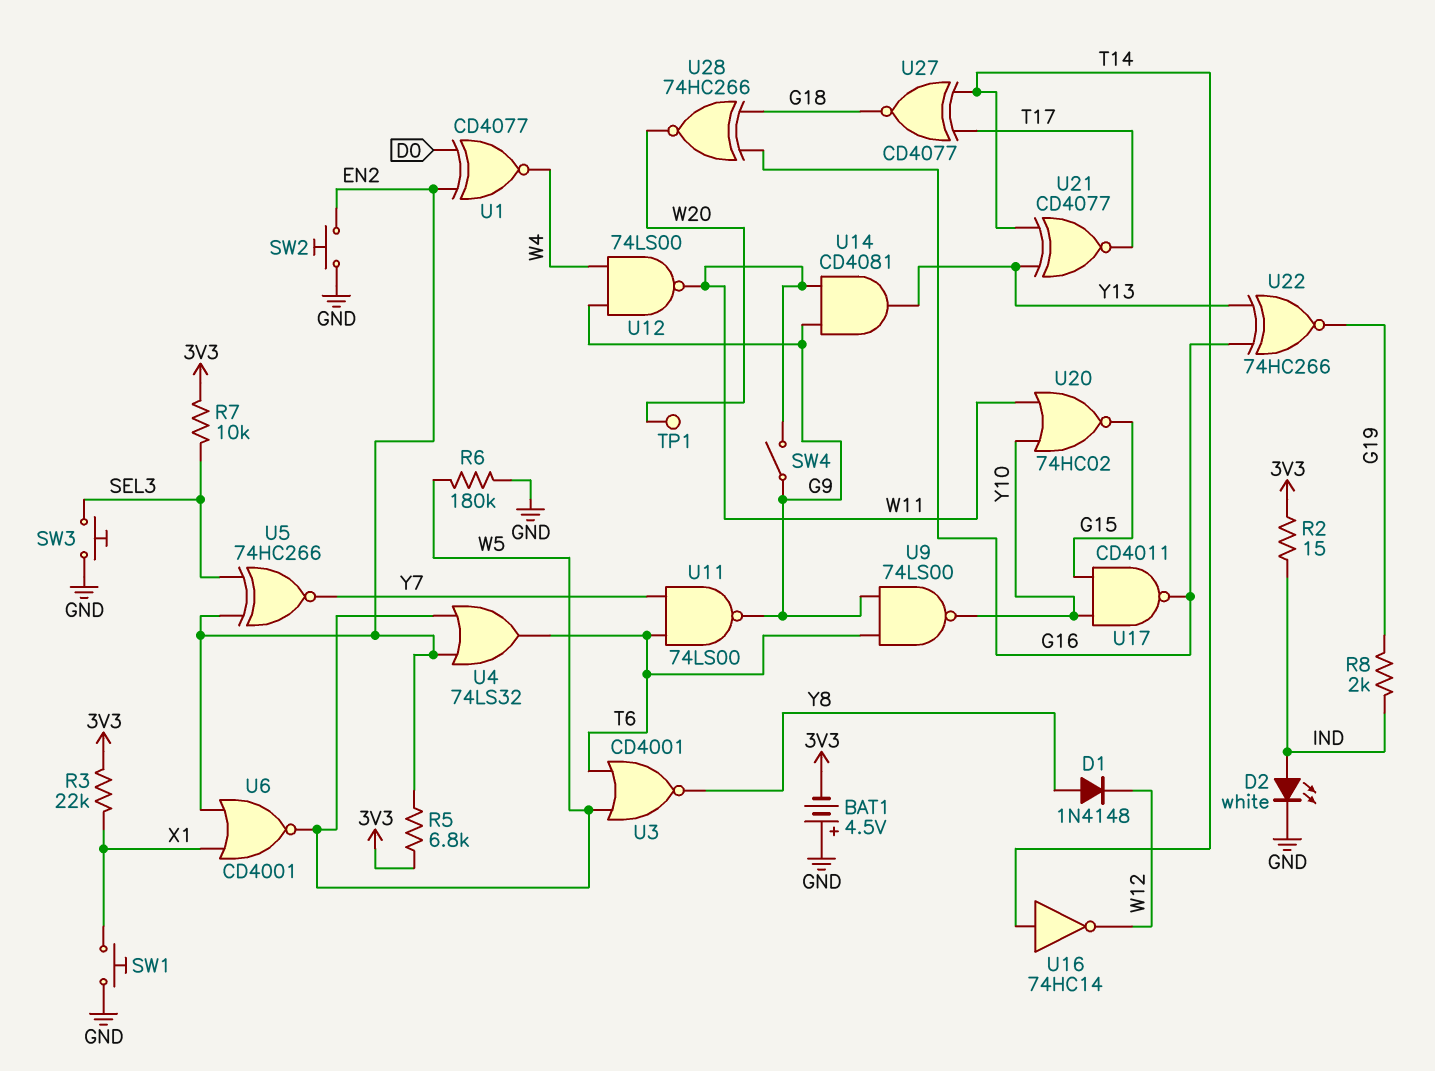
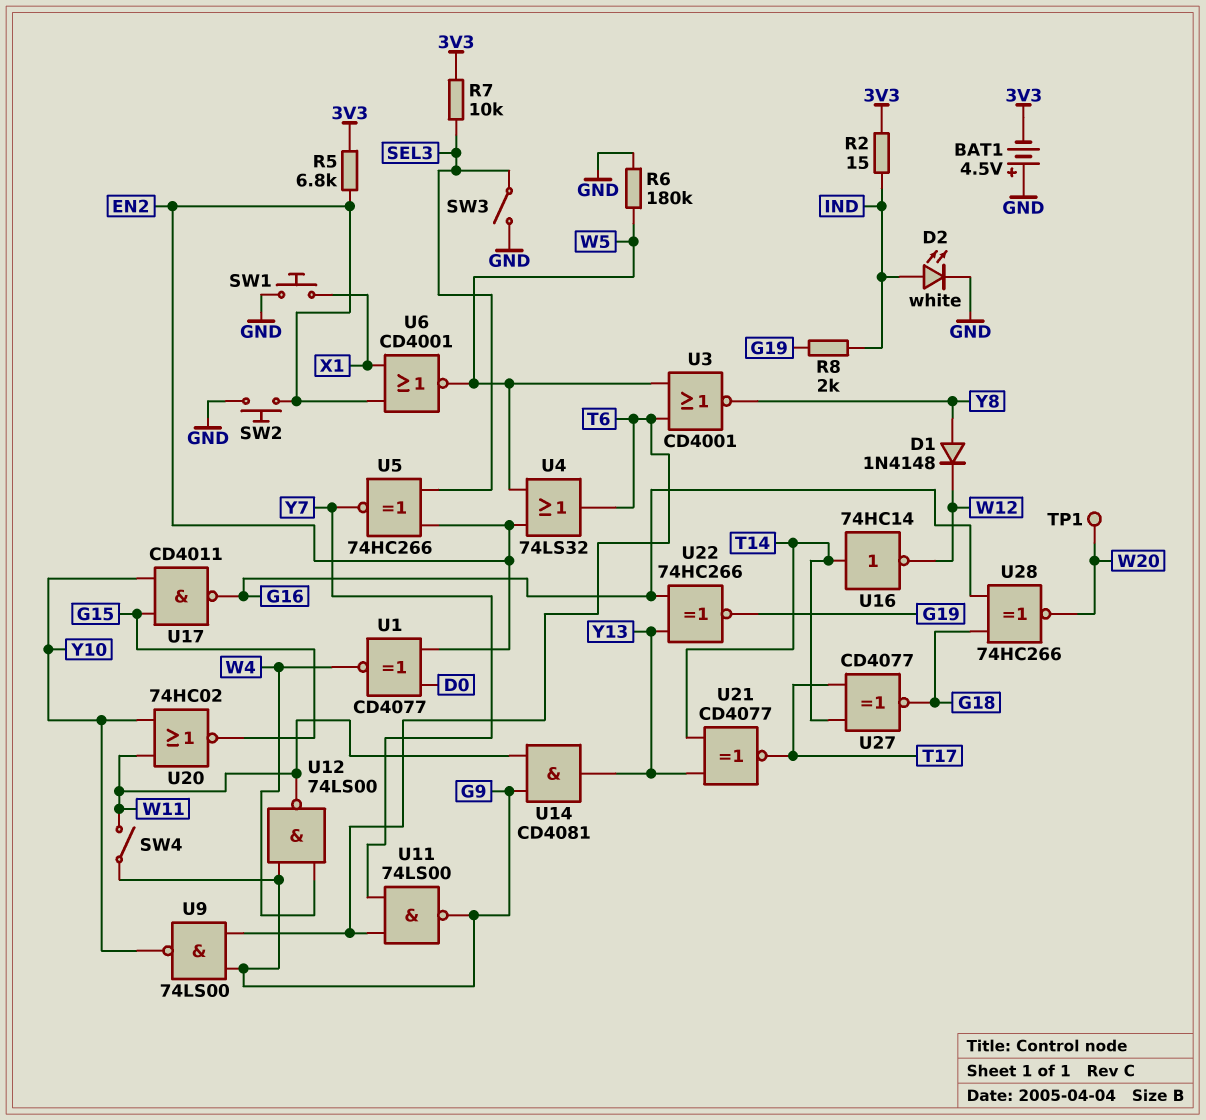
R3: 22k (3V3, X1) -> none
SW3: button (GND, SEL3) -> switch (GND, SEL3)

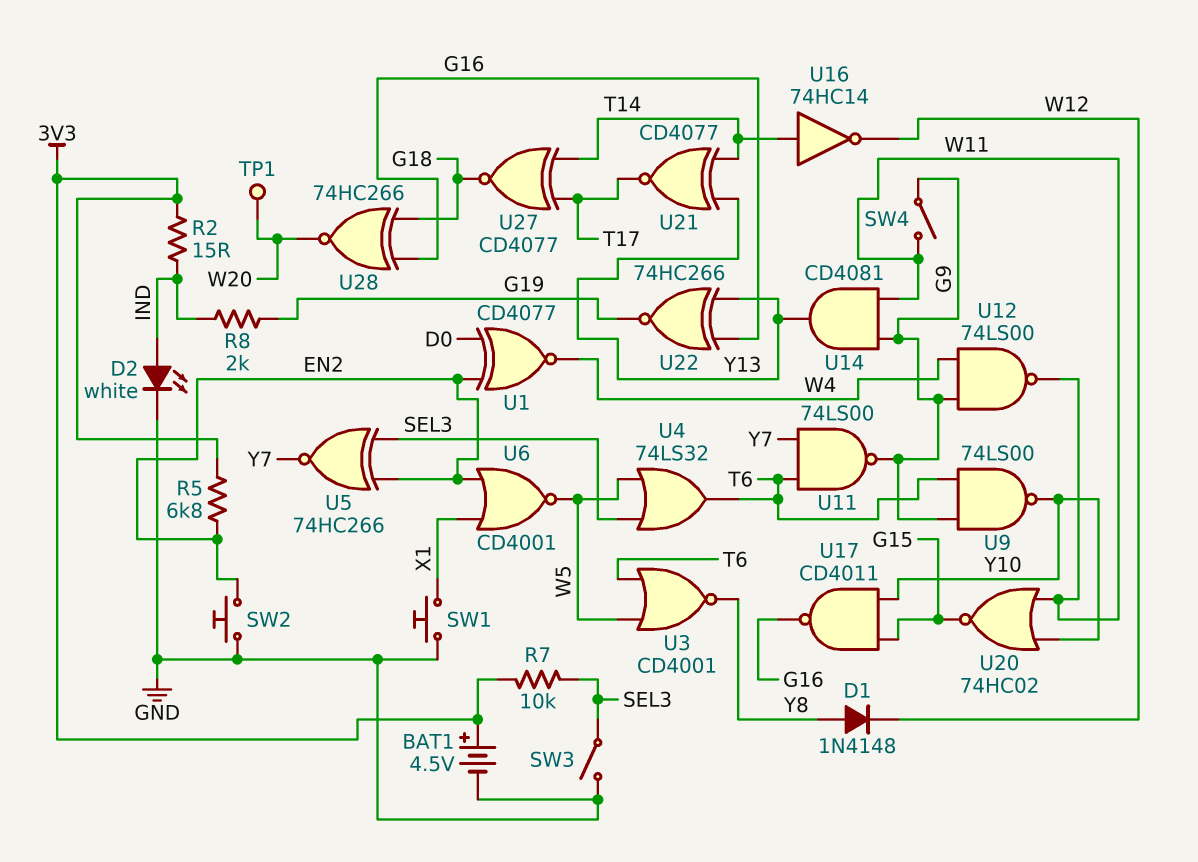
BAT1: 4.5V (plus GND, minus 3V3) -> 4.5V (plus 3V3, minus GND)
R6: 180k (GND, W5) -> none
U4: OR 74LS32 (in EN2, in W5, out T6) -> OR 74LS32 (in SEL3, in W5, out T6)

